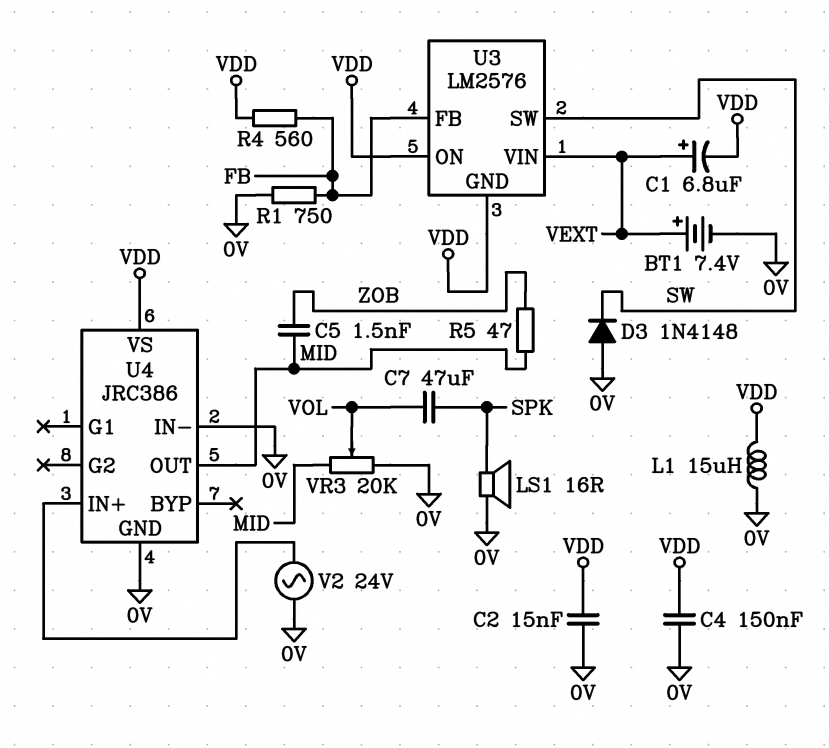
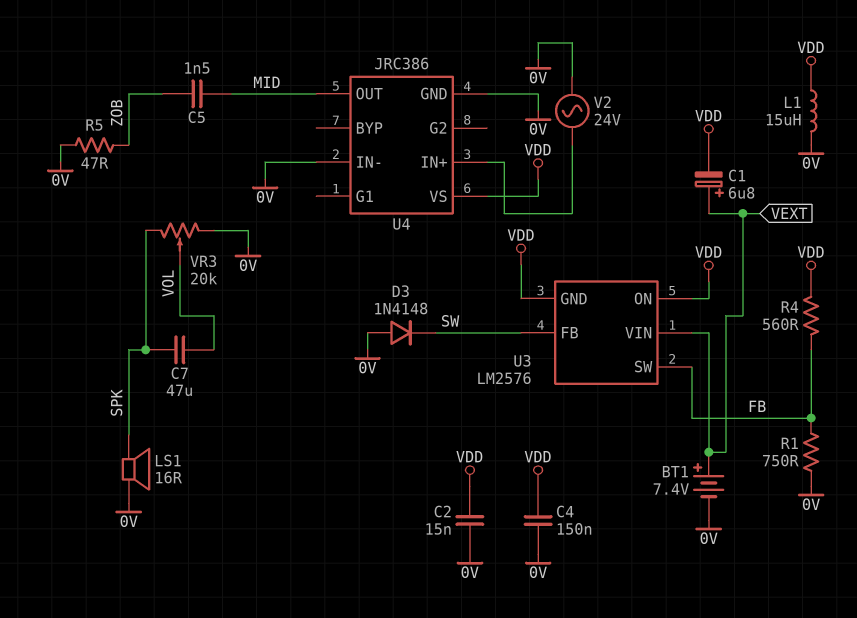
R5: 47 (MID, ZOB) -> 47 (0V, ZOB)
U3 pin FB: FB -> SW
U3 pin SW: SW -> FB
VR3: 20k (0V, MID, wiper VOL) -> 20k (0V, SPK, wiper VOL)

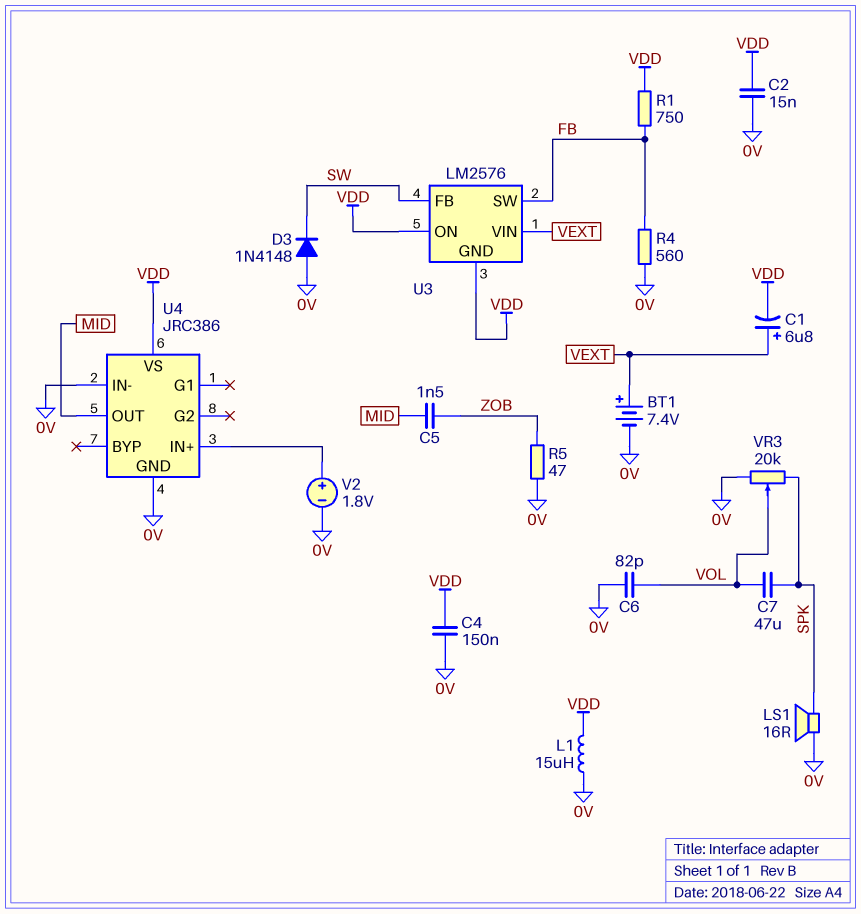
C6: none -> 82pF (0V, VOL)
R1: 750 (0V, FB) -> 750 (FB, VDD)
R4: 560 (FB, VDD) -> 560 (0V, FB)
V2: AC 24V (0V, U4/IN+) -> 1.8V (plus U4/IN+, minus 0V)

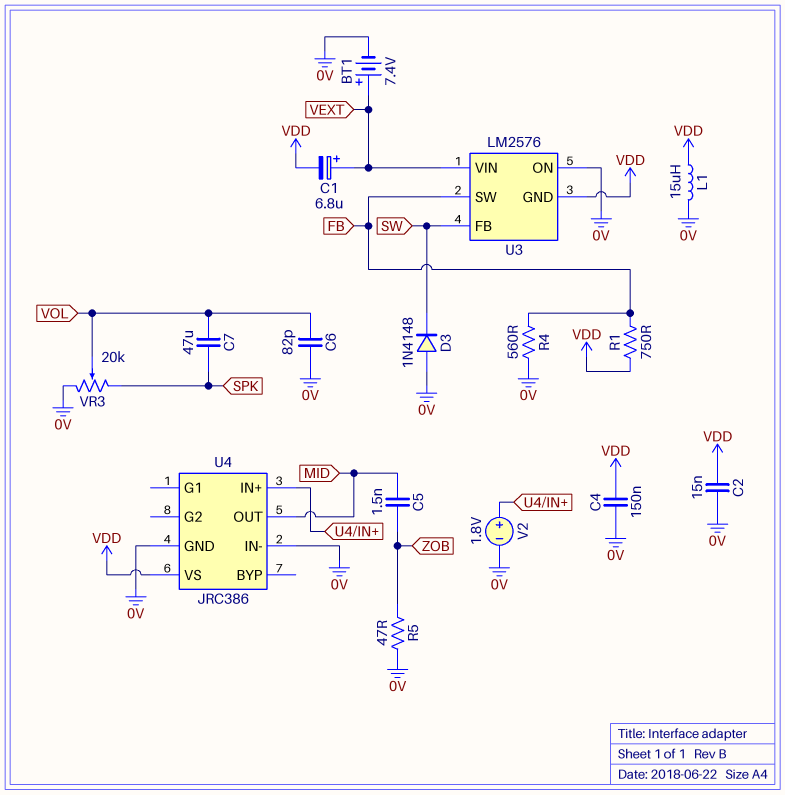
LS1: speaker 16R (0V, SPK) -> none
U3 pin ON: VDD -> 0V

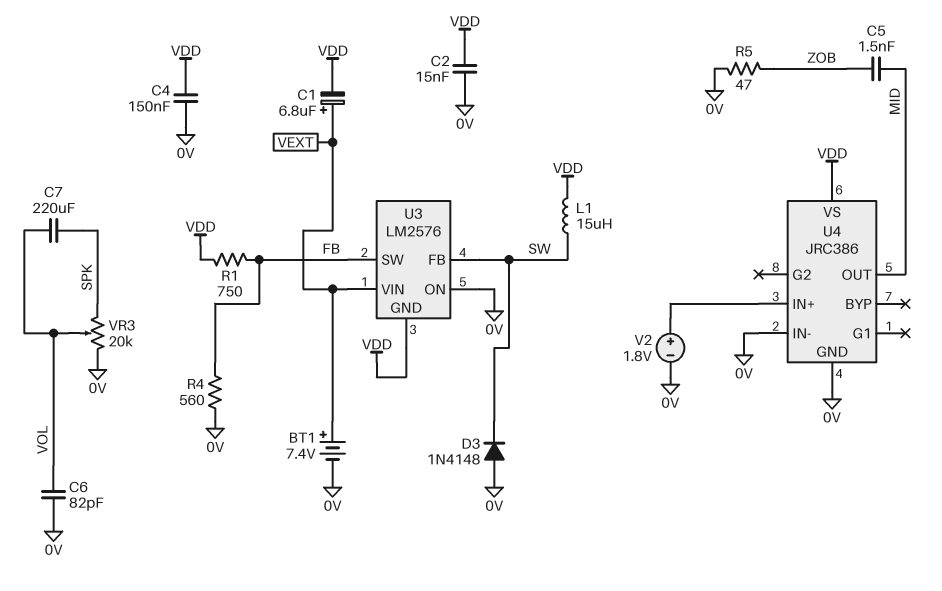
C7: 47uF (SPK, VOL) -> 220uF (SPK, VOL)
L1: 15uH (0V, VDD) -> 15uH (SW, VDD)

